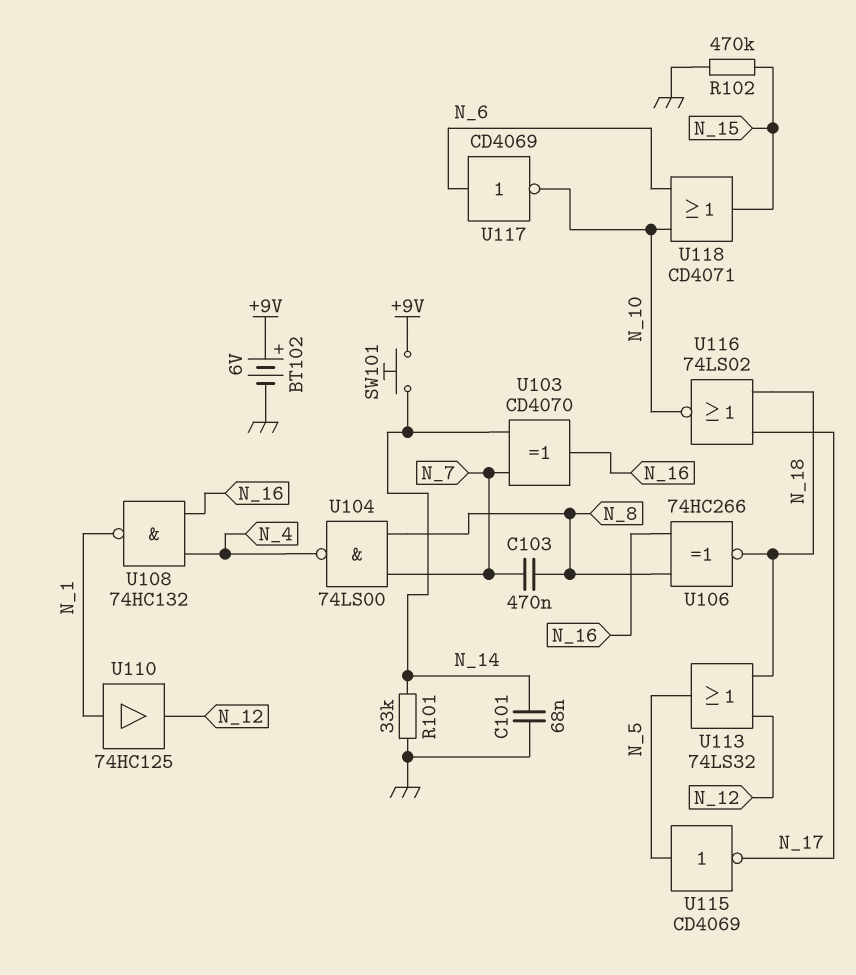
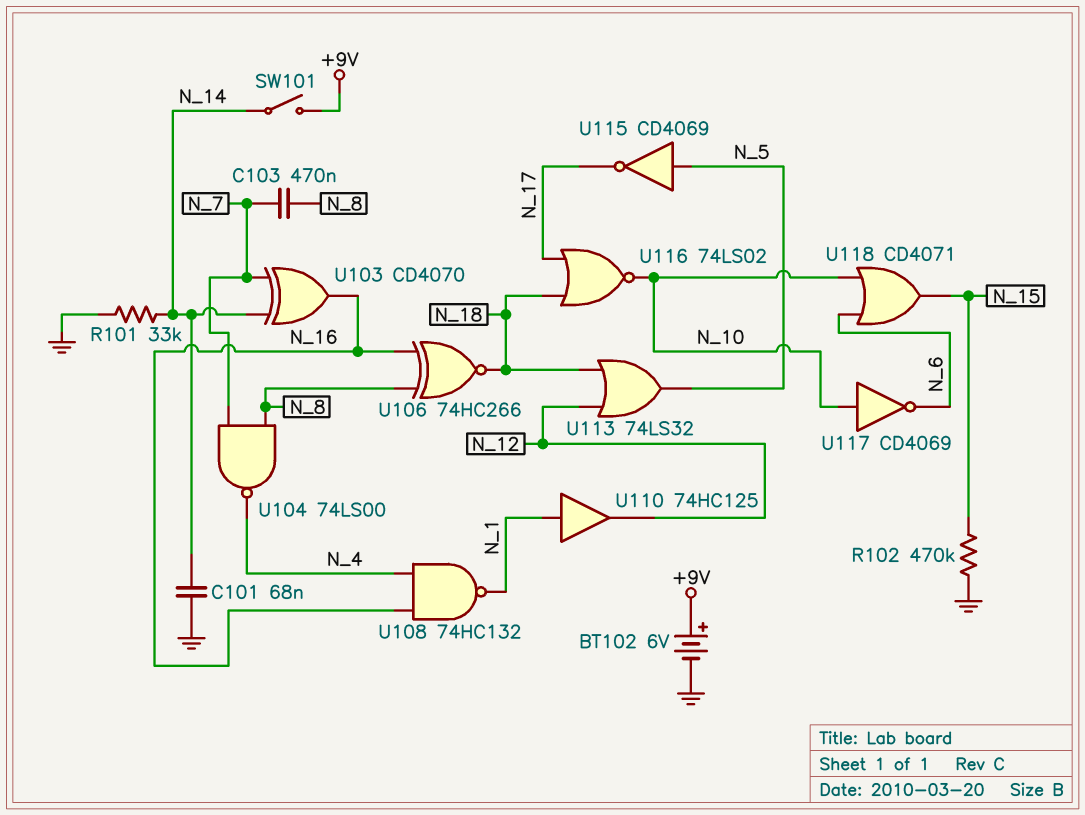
SW101: button (+9V, N_14) -> switch (+9V, N_14)
U117: NOT CD4069 (in N_6, out N_10) -> NOT CD4069 (in N_10, out N_6)

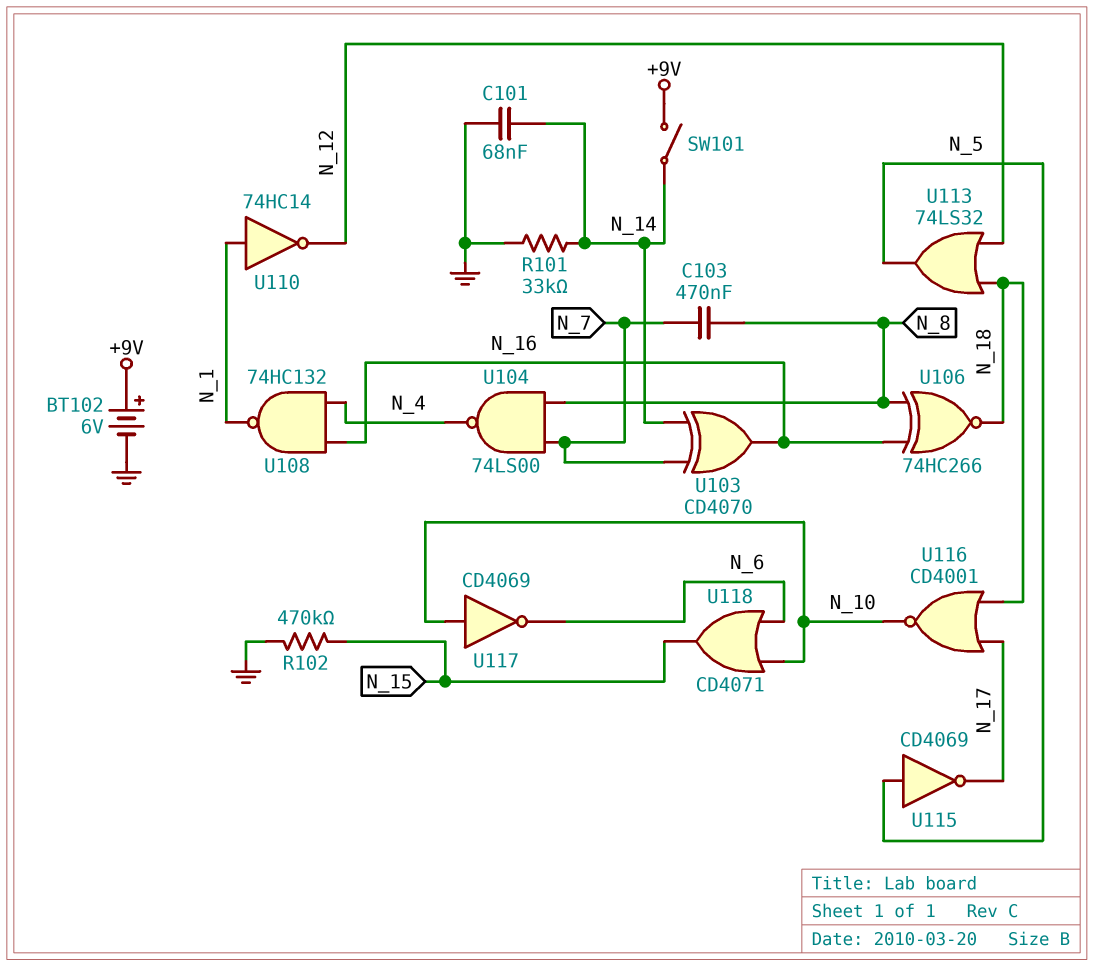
U110: buffer 74HC125 (in N_1, out N_12) -> NOT 74HC14 (in N_1, out N_12)
U116: NOR 74LS02 (in N_17, in N_18, out N_10) -> NOR CD4001 (in N_17, in N_18, out N_10)

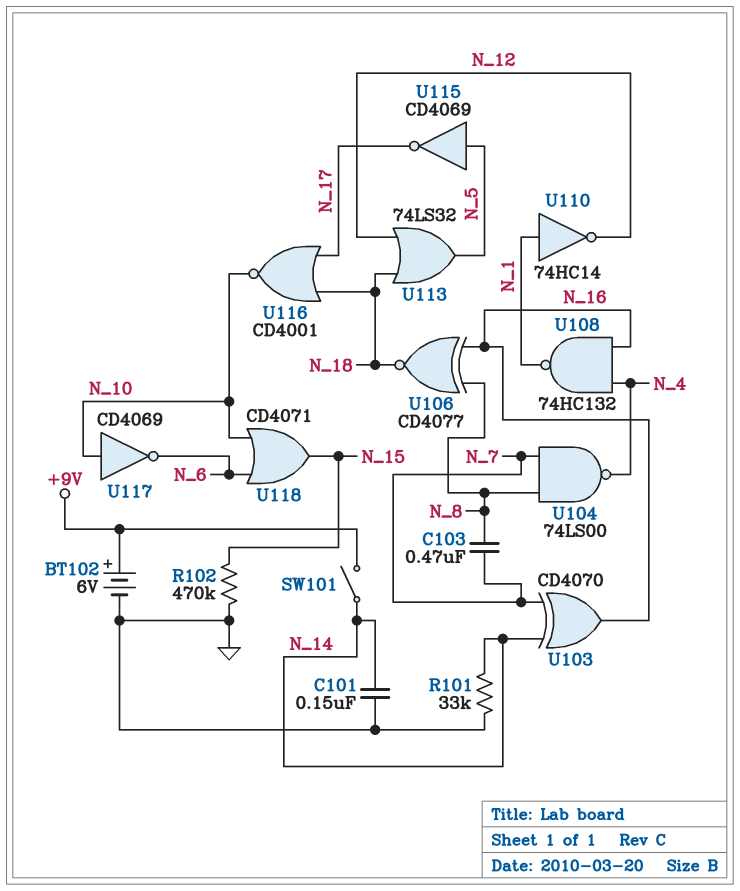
C101: 68nF (GND, N_14) -> 150nF (GND, N_14)
U106: XNOR 74HC266 (in N_8, in N_16, out N_18) -> XNOR CD4077 (in N_8, in N_16, out N_18)

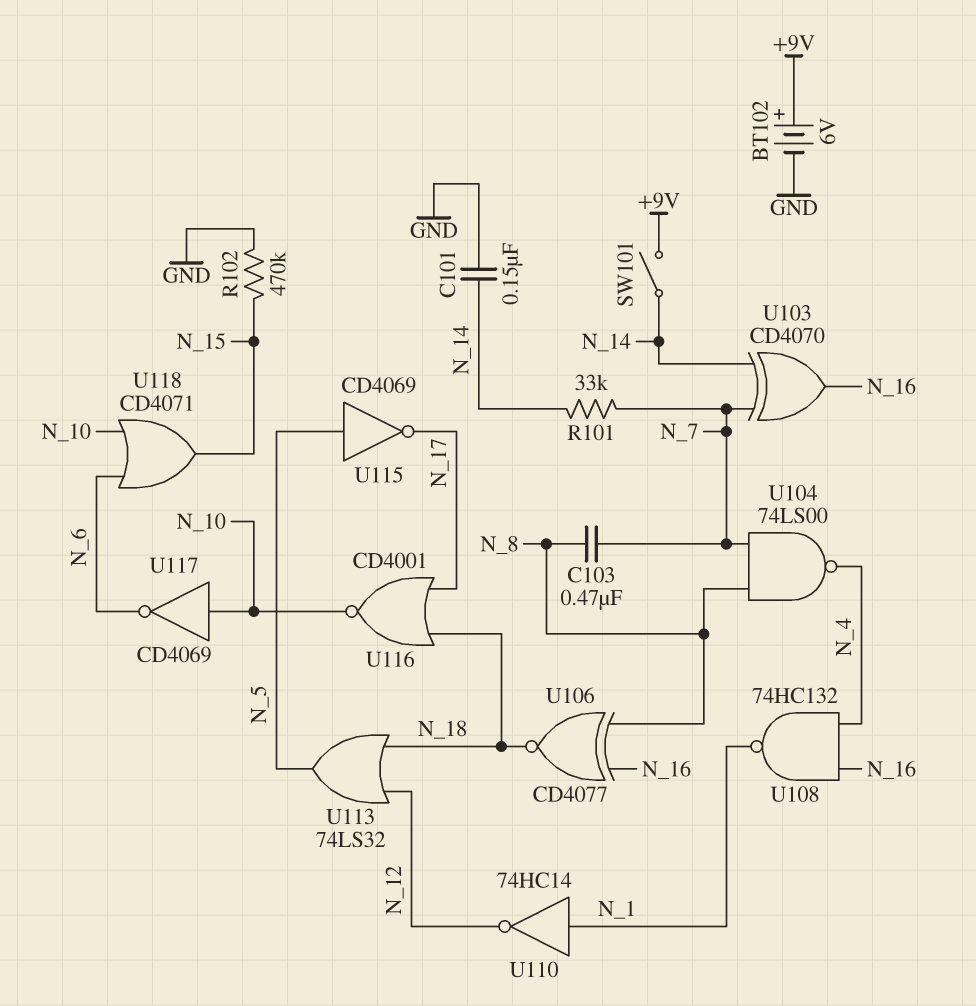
R101: 33k (GND, N_14) -> 33k (N_7, N_14)

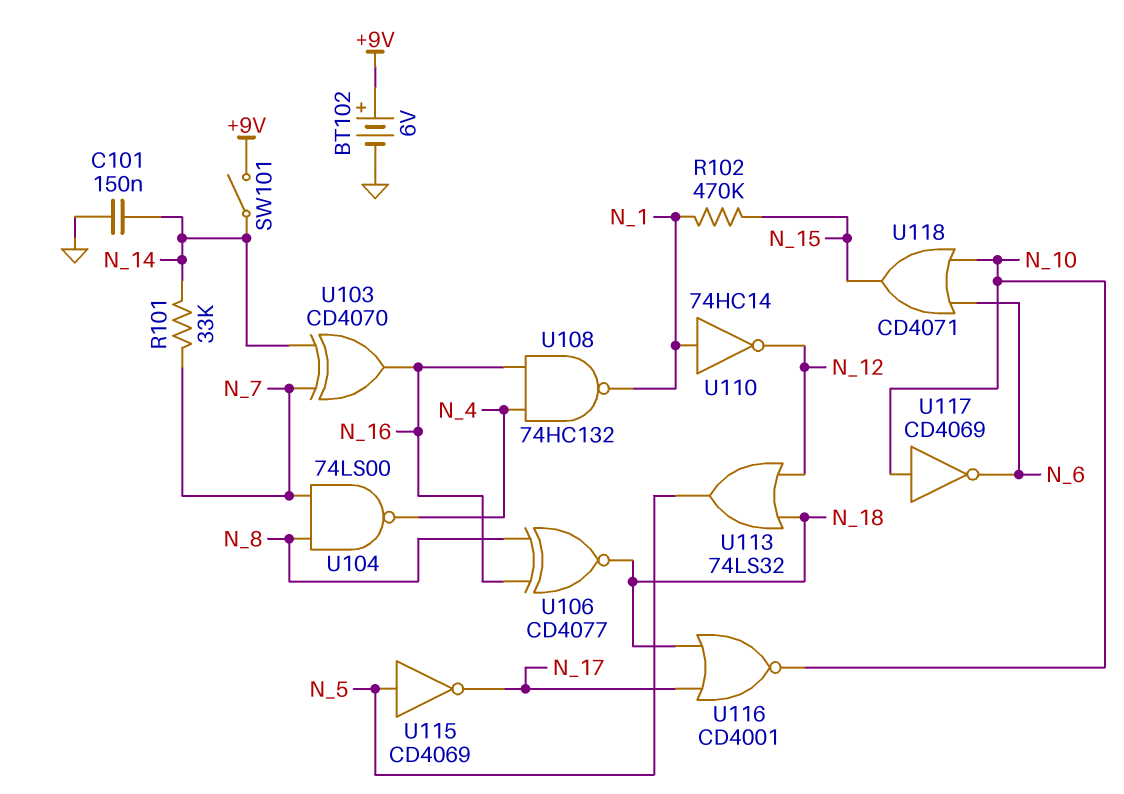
C103: 470nF (N_7, N_8) -> none
R102: 470k (GND, N_15) -> 470k (N_1, N_15)

